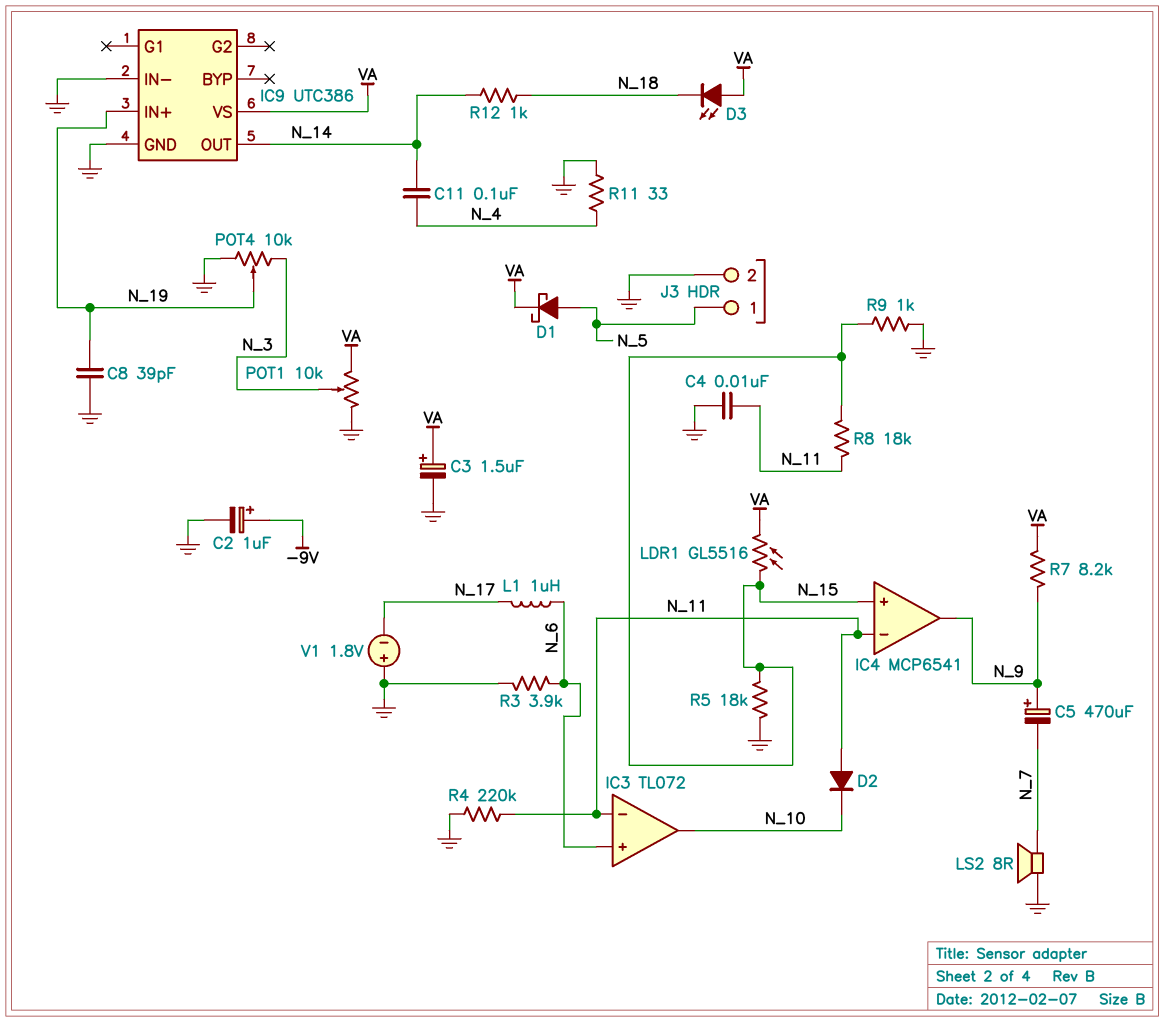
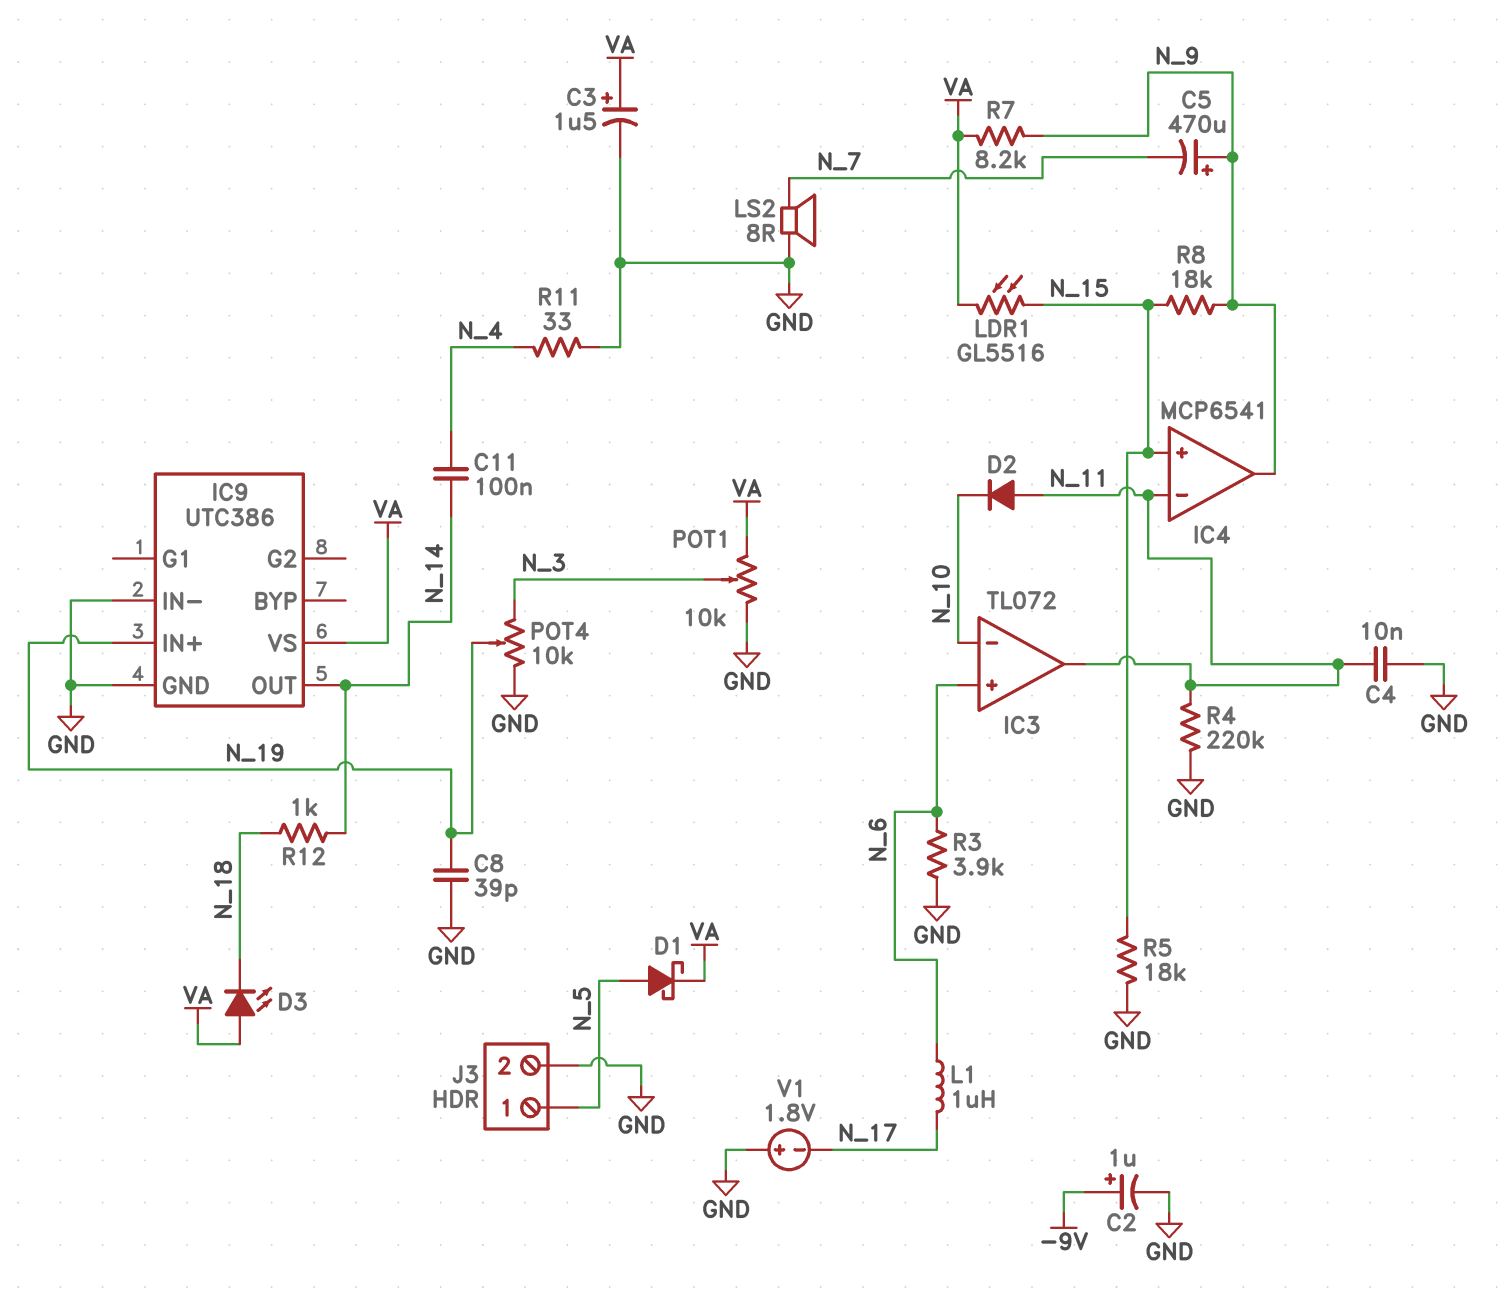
IC3 pin in-: N_11 -> N_10
IC3 pin out: N_10 -> N_11
R8: 18k (N_11, N_15) -> 18k (N_9, N_15)
R9: 1k (GND, N_15) -> none

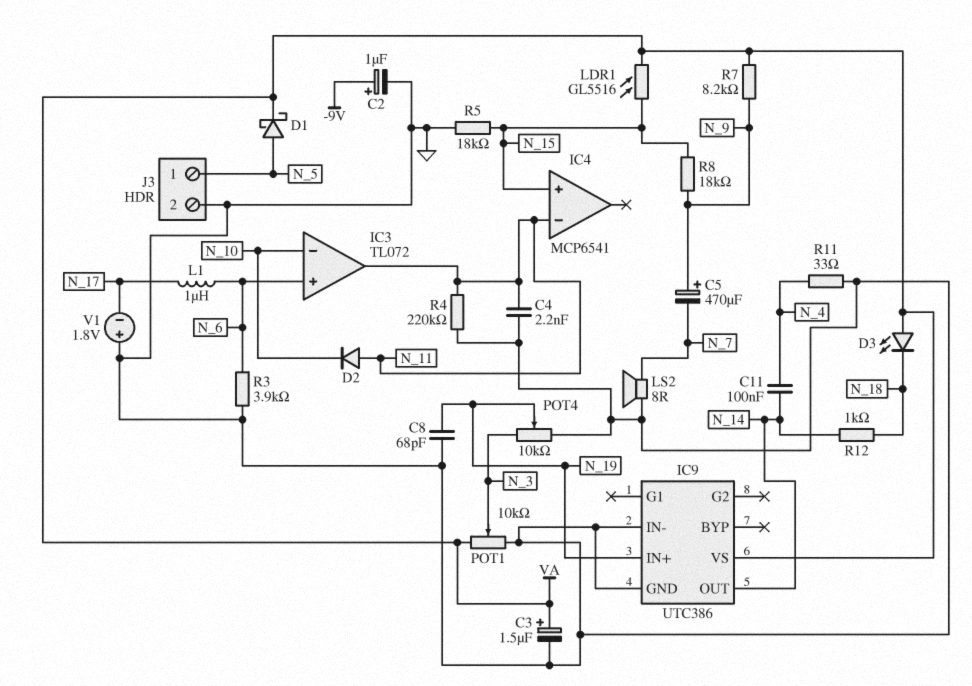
C4: 10nF (GND, N_11) -> 2.2nF (GND, N_11)
C8: 39pF (GND, N_19) -> 68pF (GND, N_19)
IC4 pin out: N_9 -> none

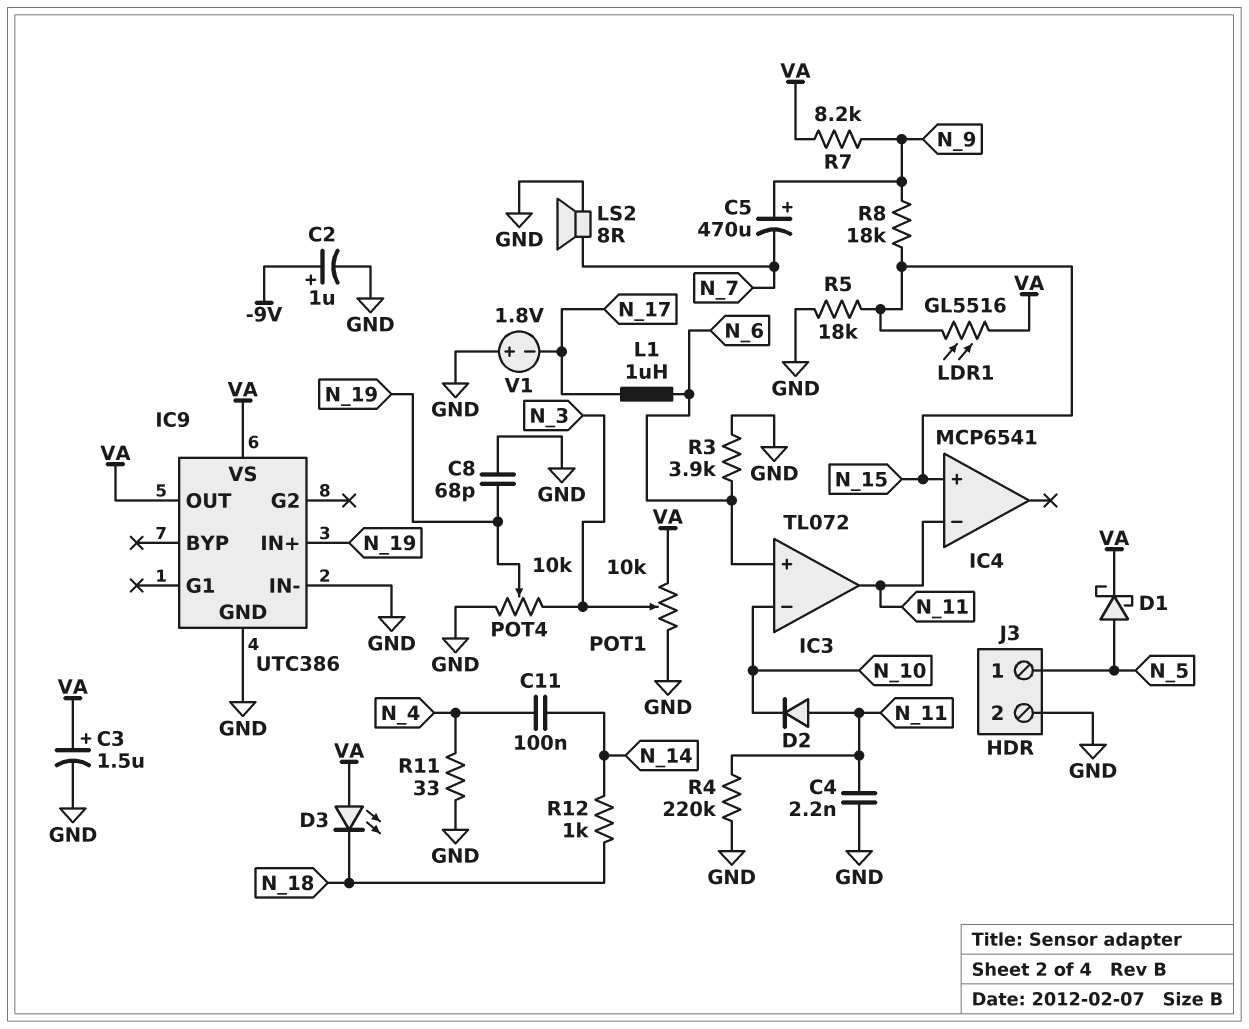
IC9 pin OUT: N_14 -> VA

